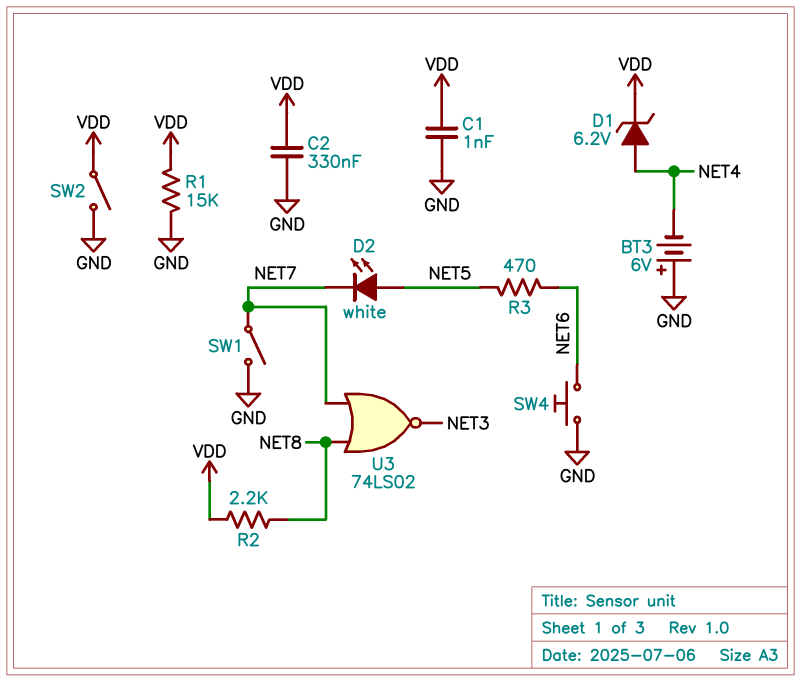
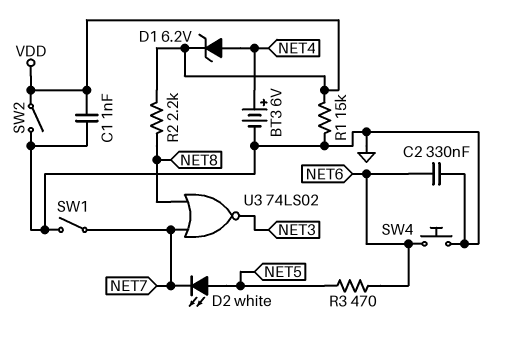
BT3: 6V (plus GND, minus NET4) -> 6V (plus NET4, minus GND)
C2: 330nF (GND, VDD) -> 330nF (GND, NET6)

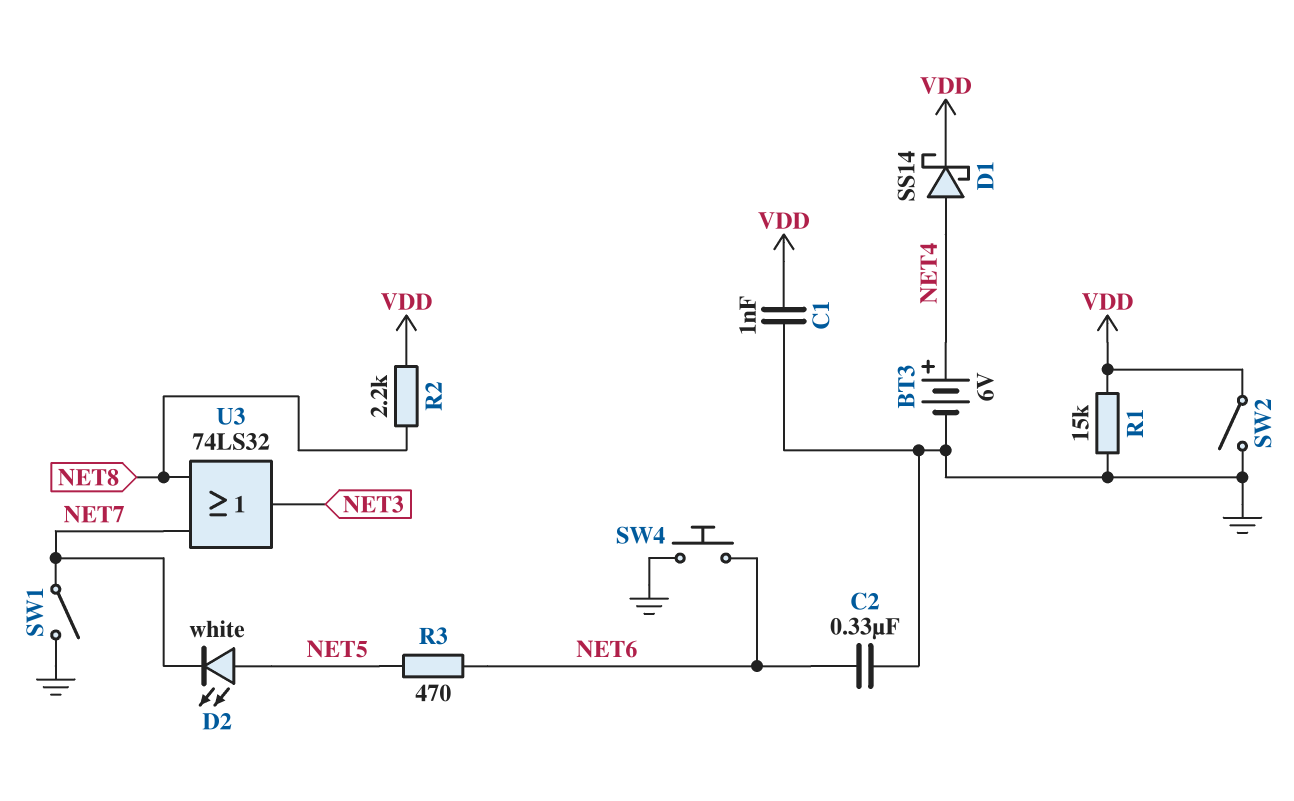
D1: zener 6.2V (A NET4, K VDD) -> schottky SS14 (A NET4, K VDD)
U3: NOR 74LS02 (in NET7, in NET8, out NET3) -> OR 74LS32 (in NET7, in NET8, out NET3)

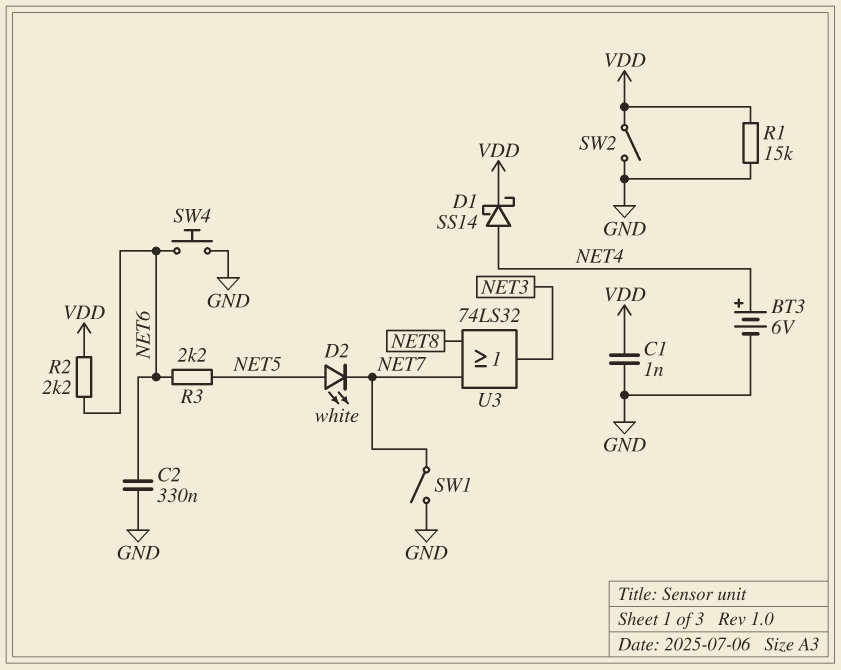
R2: 2.2k (NET8, VDD) -> 2.2k (NET6, VDD)
R3: 470 (NET5, NET6) -> 2.2k (NET5, NET6)

